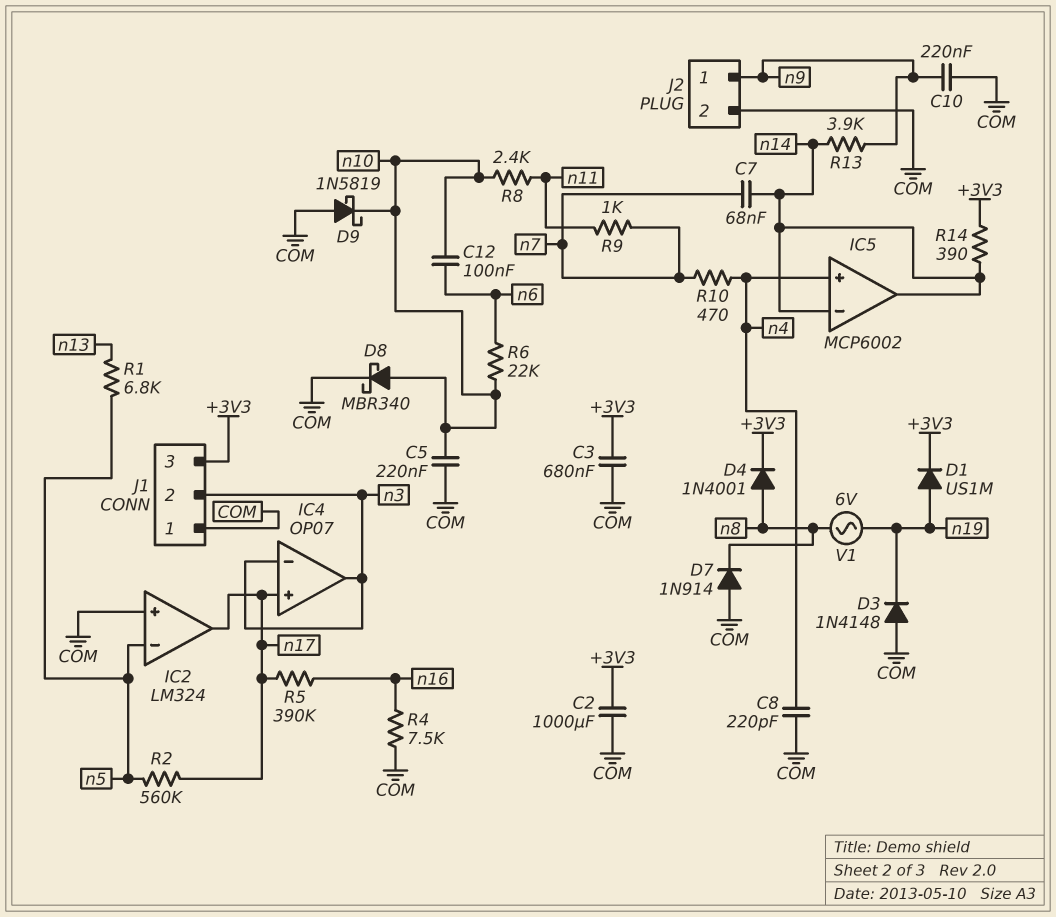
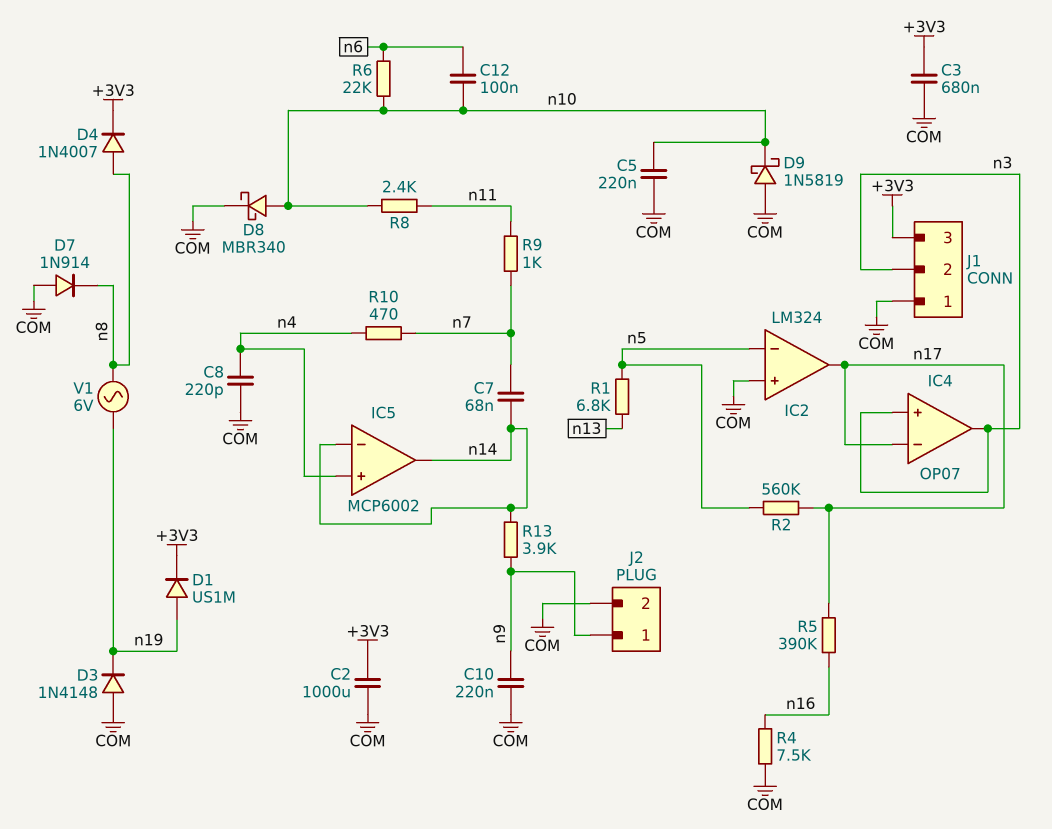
D4: diode 1N4001 (A n8, K +3V3) -> diode 1N4007 (A n8, K +3V3)
IC4 pin in+: n17 -> n3
IC4 pin in-: n3 -> n17
R14: 390 (+3V3, n14) -> none

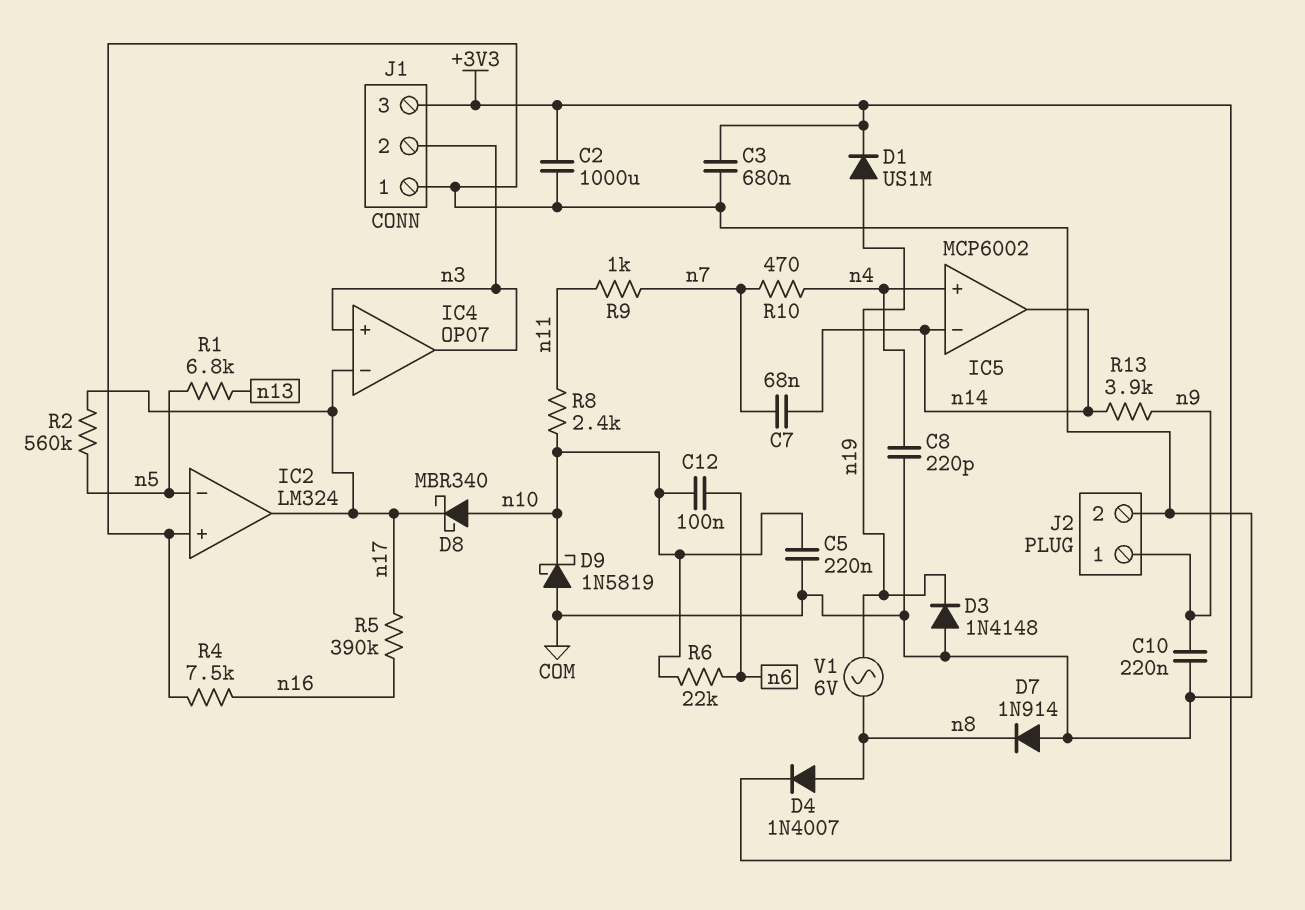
D8: schottky MBR340 (A n10, K COM) -> schottky MBR340 (A n10, K n17)

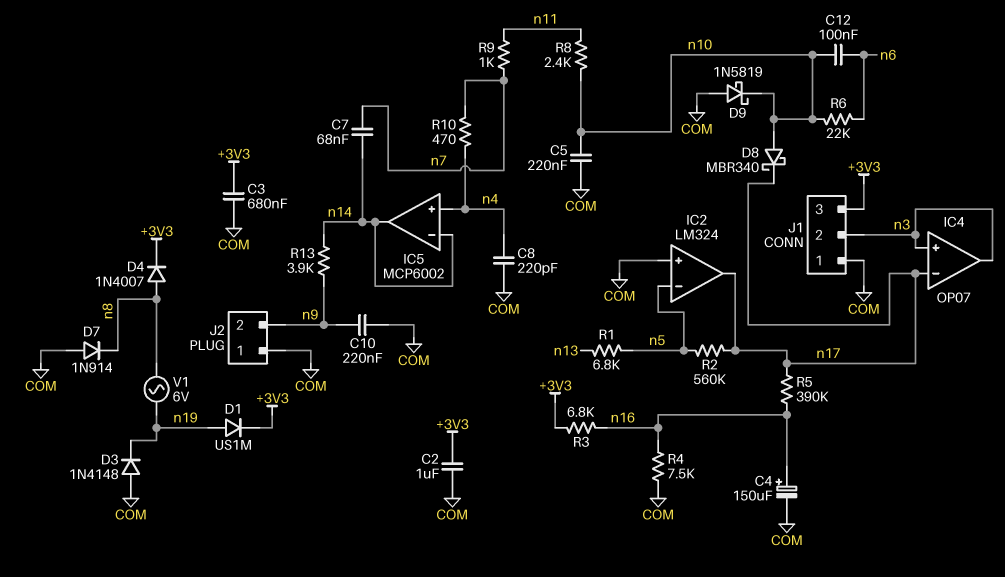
C2: 1000uF (+3V3, COM) -> 1uF (+3V3, COM)
C4: none -> 150uF (plus n16, minus COM)
J2 pin 1: n9 -> COM
J2 pin 2: COM -> n9
R3: none -> 6.8k (+3V3, n16)

